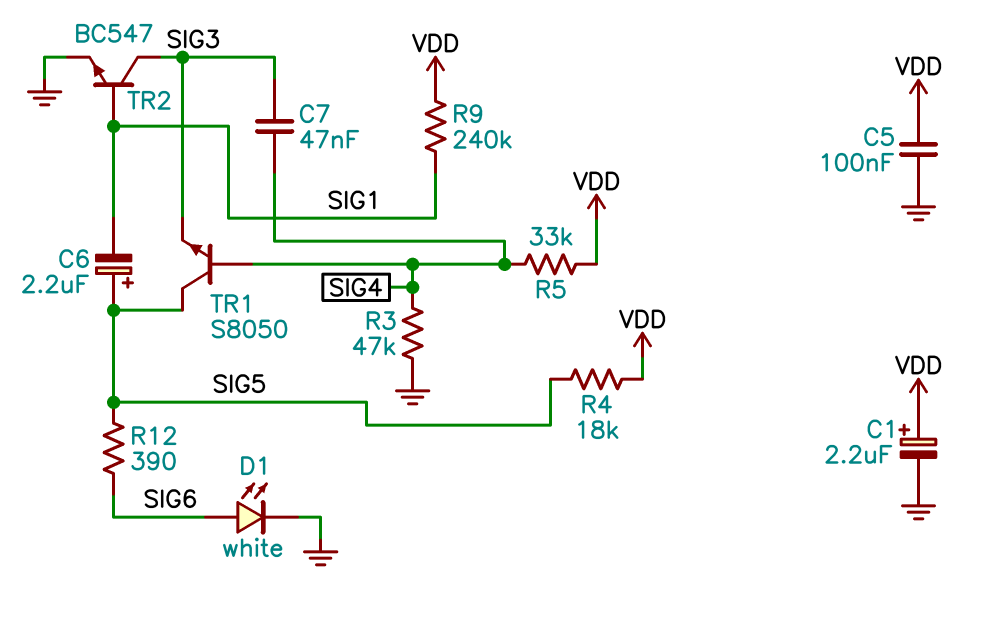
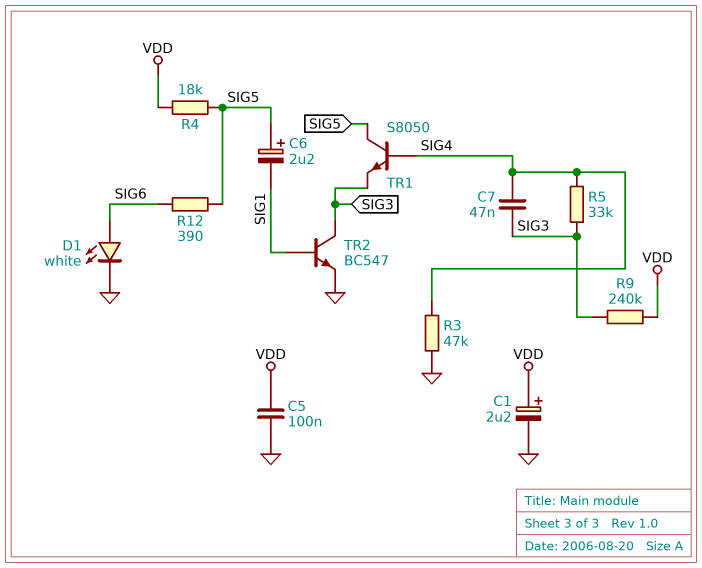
R5: 33k (SIG4, VDD) -> 33k (SIG3, SIG4)
R9: 240k (SIG1, VDD) -> 240k (SIG3, VDD)

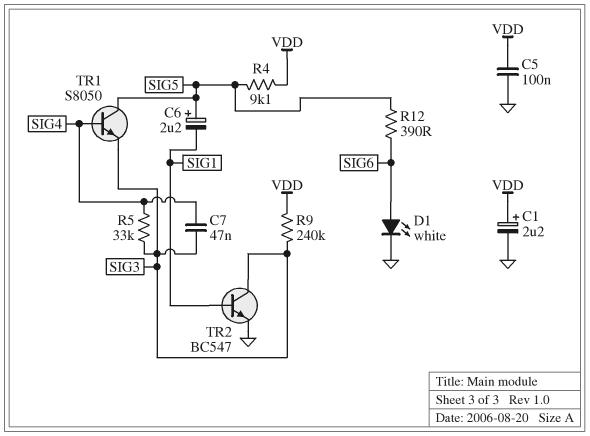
R3: 47k (GND, SIG4) -> none
R4: 18k (SIG5, VDD) -> 9.1k (SIG5, VDD)

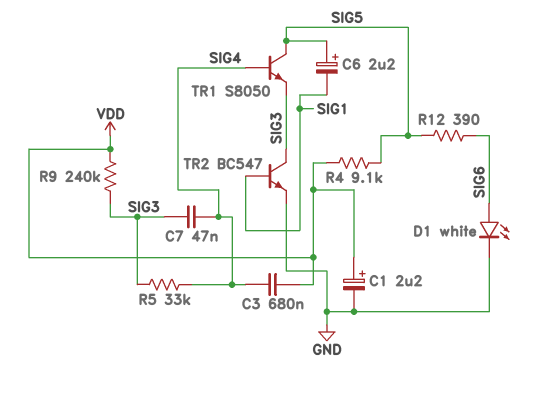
C3: none -> 680nF (SIG4, VDD)
C5: 100nF (GND, VDD) -> none

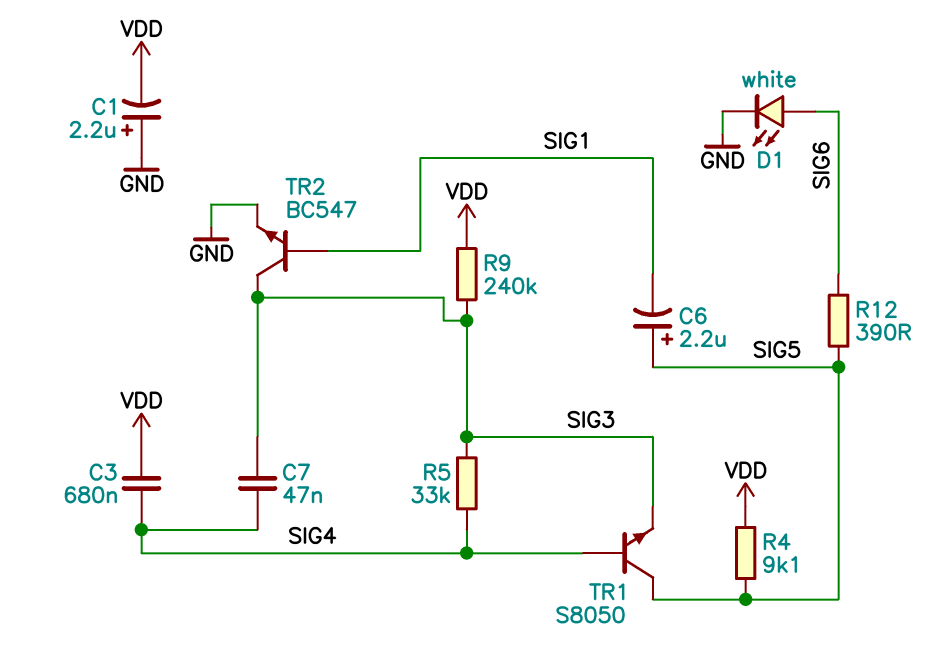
C1: 2.2uF (plus VDD, minus GND) -> 2.2uF (plus GND, minus VDD)

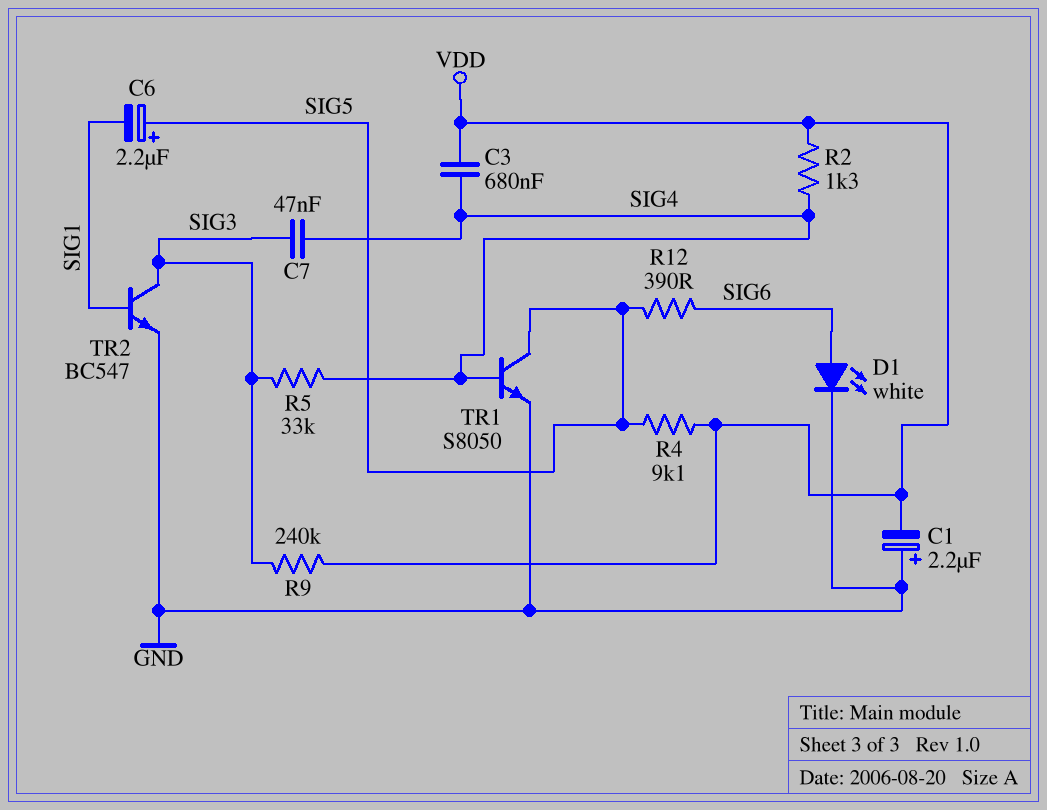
R2: none -> 1.3k (SIG4, VDD)
TR1: NPN S8050 (B SIG4, C SIG5, E SIG3) -> NPN S8050 (B SIG4, C SIG5, E GND)

